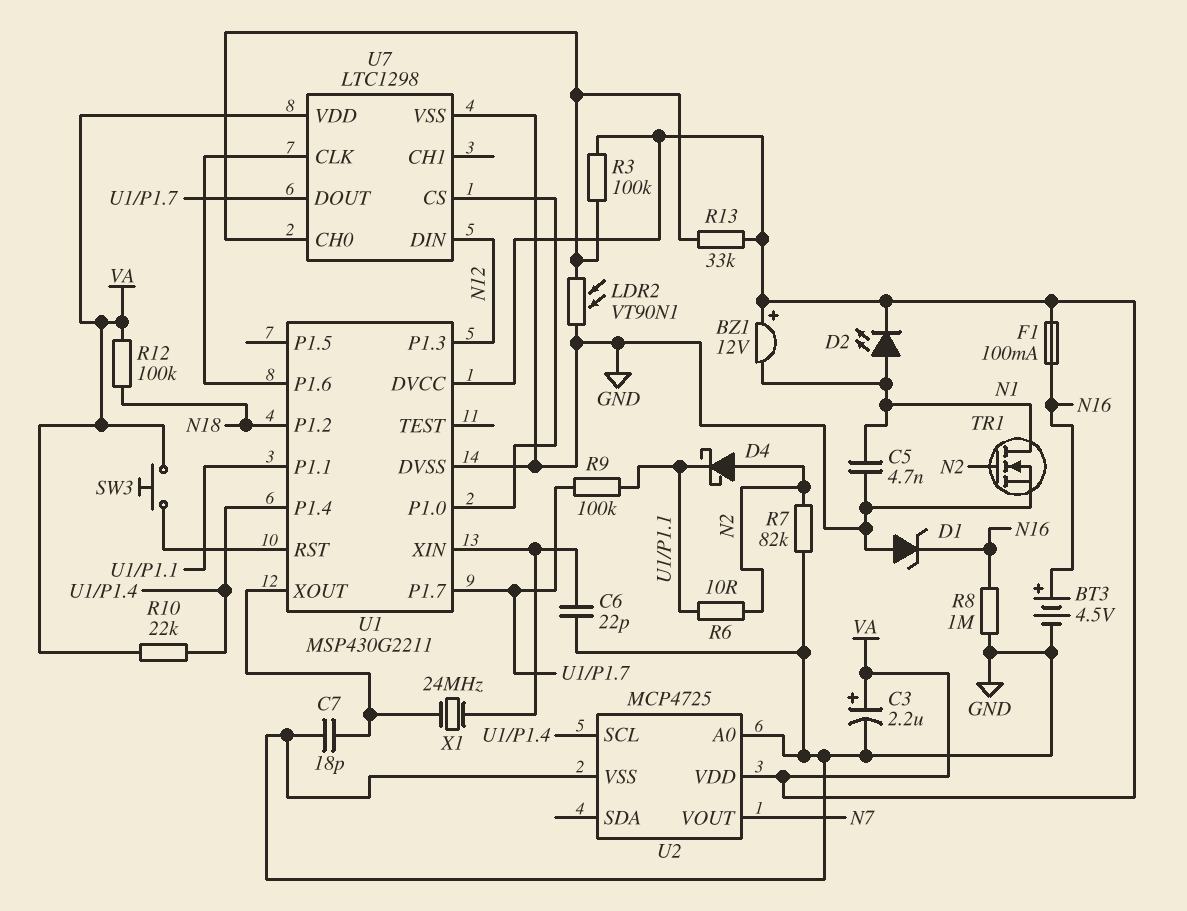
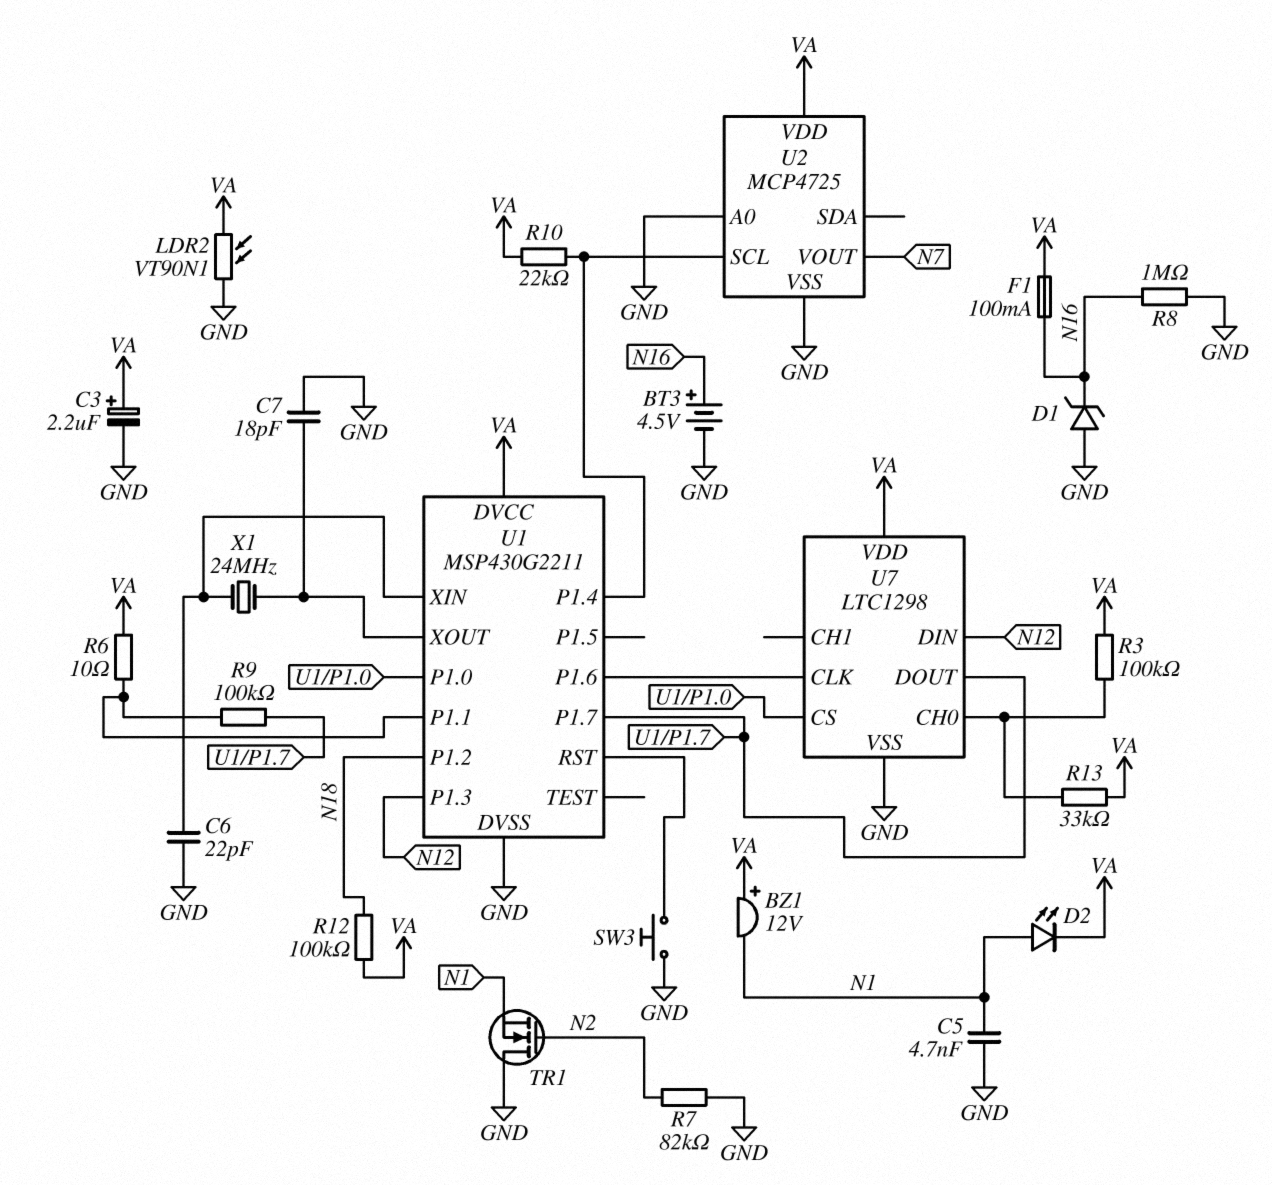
D4: schottky (A N2, K U1/P1.1) -> none
LDR2: VT90N1 (GND, U7/CH0) -> VT90N1 (GND, VA)
R6: 10 (N2, U1/P1.1) -> 10 (U1/P1.1, VA)
SW3: button (U1/RST, VA) -> button (GND, U1/RST)
TR1: NMOS (G N2, D N1, S GND) -> NMOS (G N2, D GND, S N1)

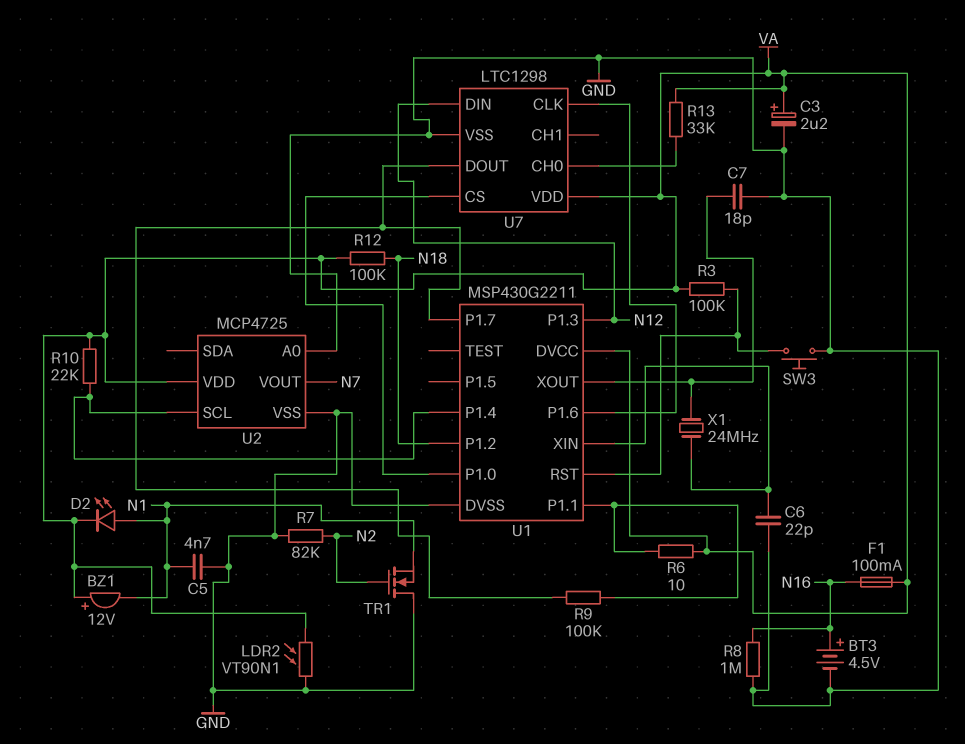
D1: zener (A GND, K N16) -> none
R3: 100k (U7/CH0, VA) -> 100k (U1/RST, VA)

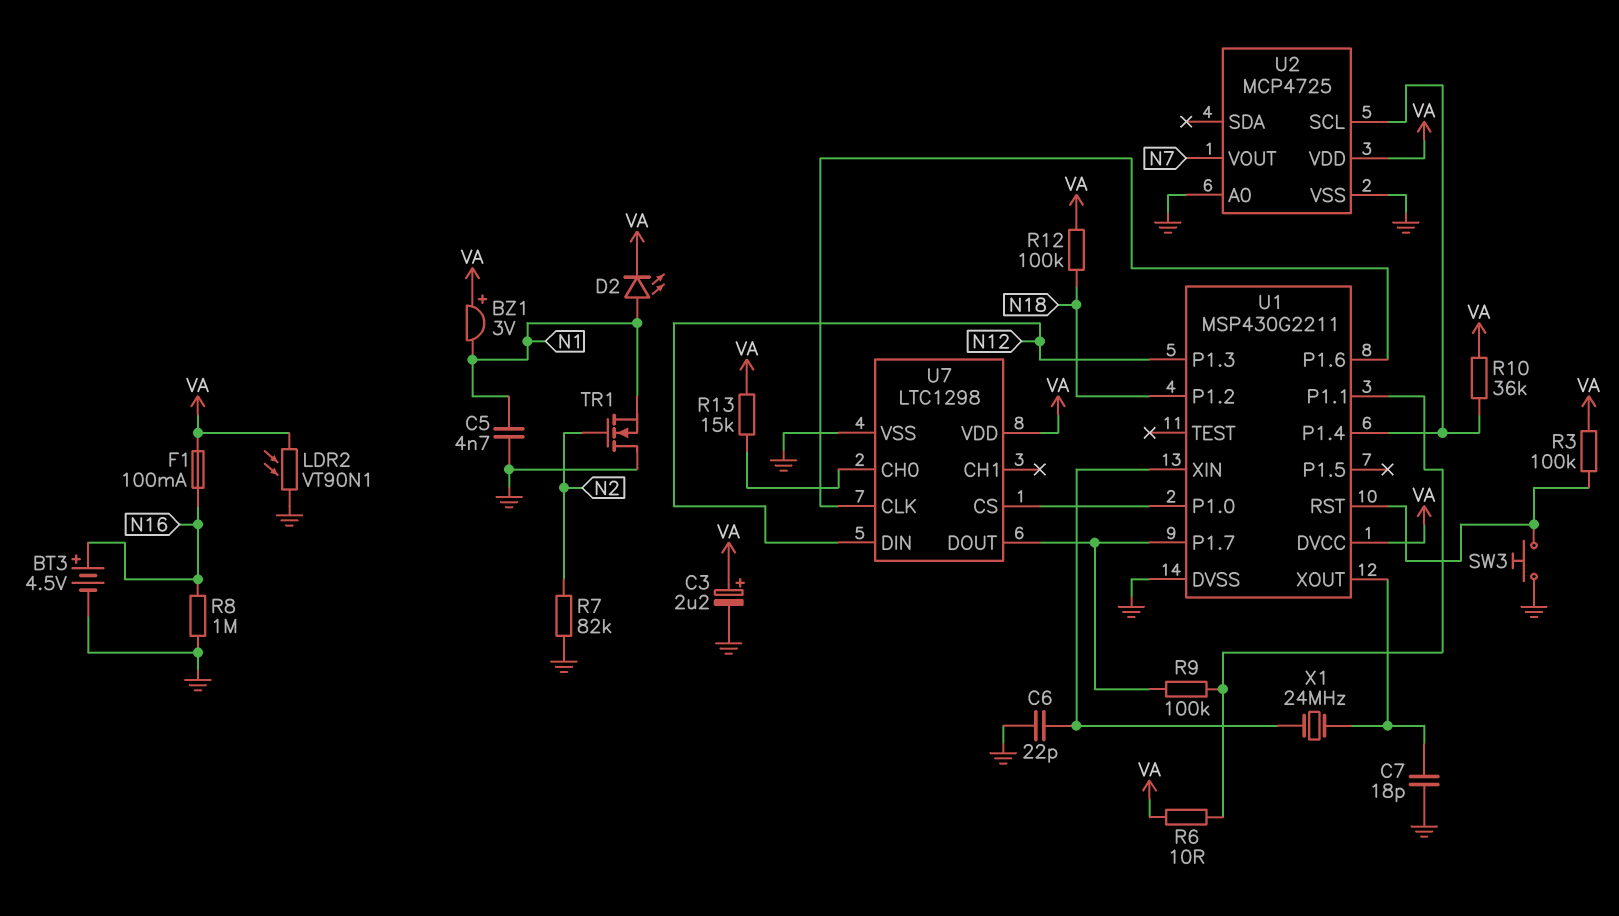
BZ1: buzzer 12V (plus VA, minus N1) -> buzzer 3V (plus VA, minus N1)
R10: 22k (U1/P1.4, VA) -> 36k (U1/P1.4, VA)
R13: 33k (U7/CH0, VA) -> 15k (U7/CH0, VA)

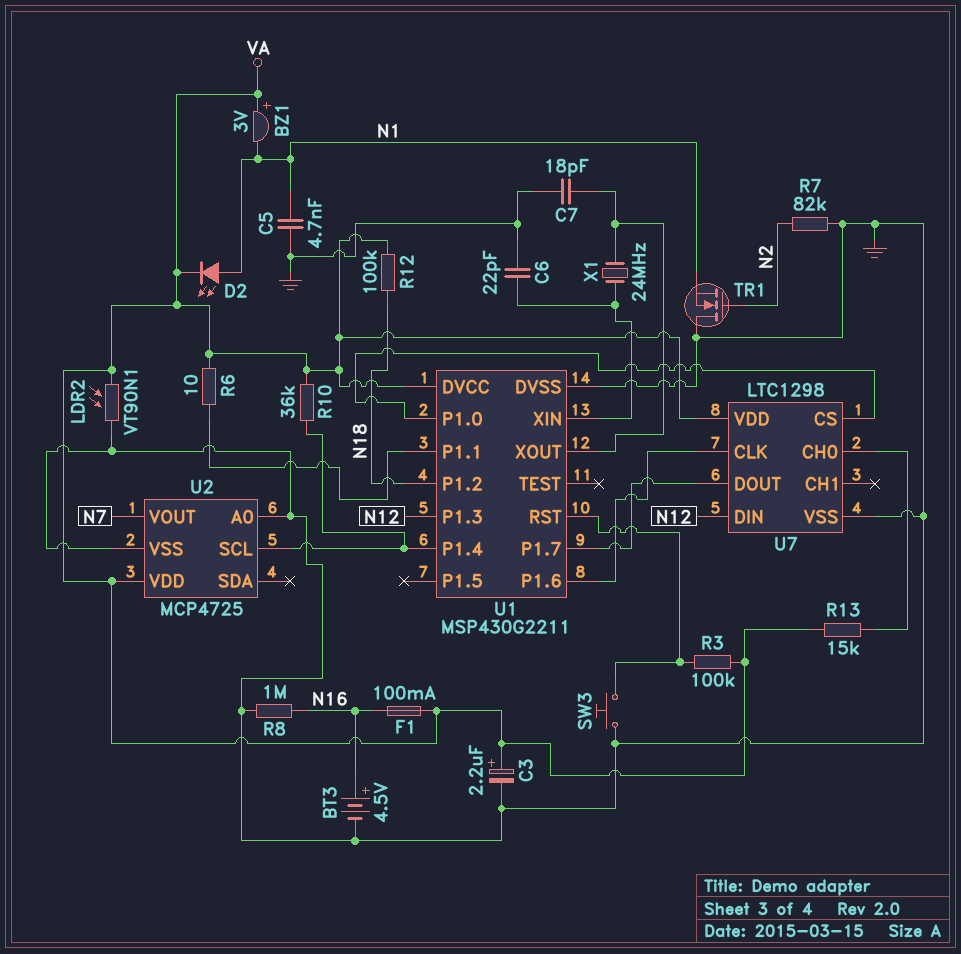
R9: 100k (U1/P1.1, U1/P1.7) -> none

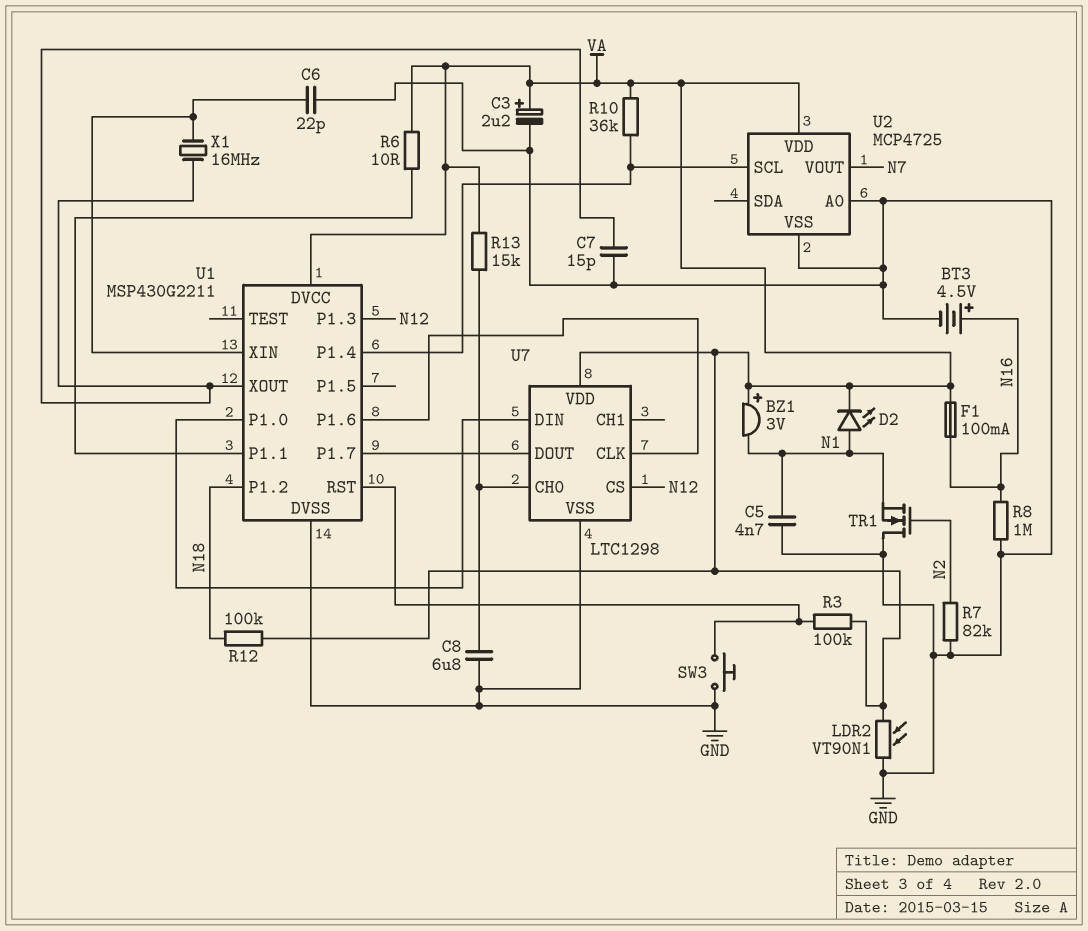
C7: 18pF (GND, U1/XOUT) -> 15pF (GND, U1/XOUT)
C8: none -> 6.8uF (GND, U7/CH0)
U7 pin CS: U1/P1.0 -> N12
U7 pin DIN: N12 -> U1/P1.0
X1: 24MHz (U1/XIN, U1/XOUT) -> 16MHz (U1/XIN, U1/XOUT)

